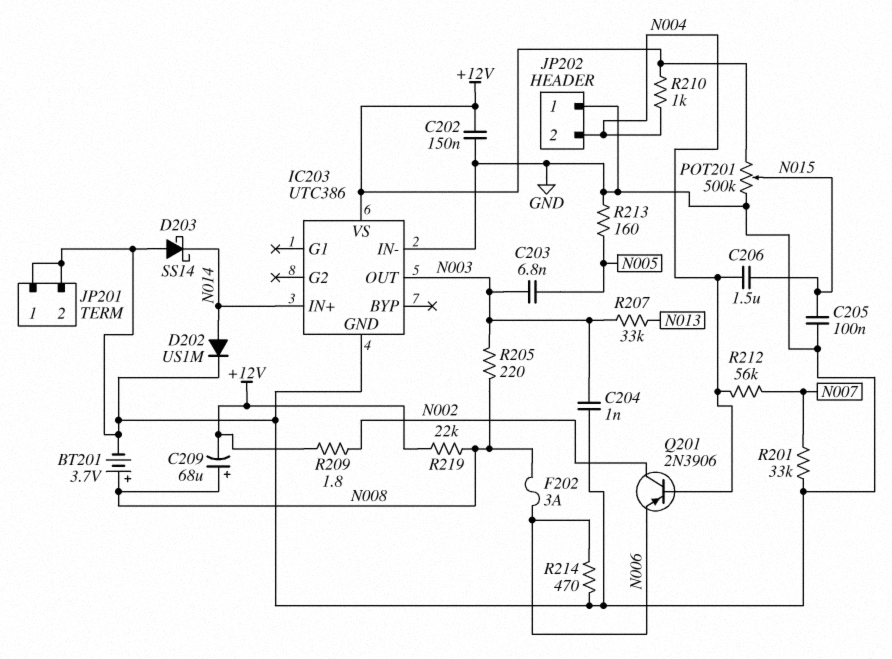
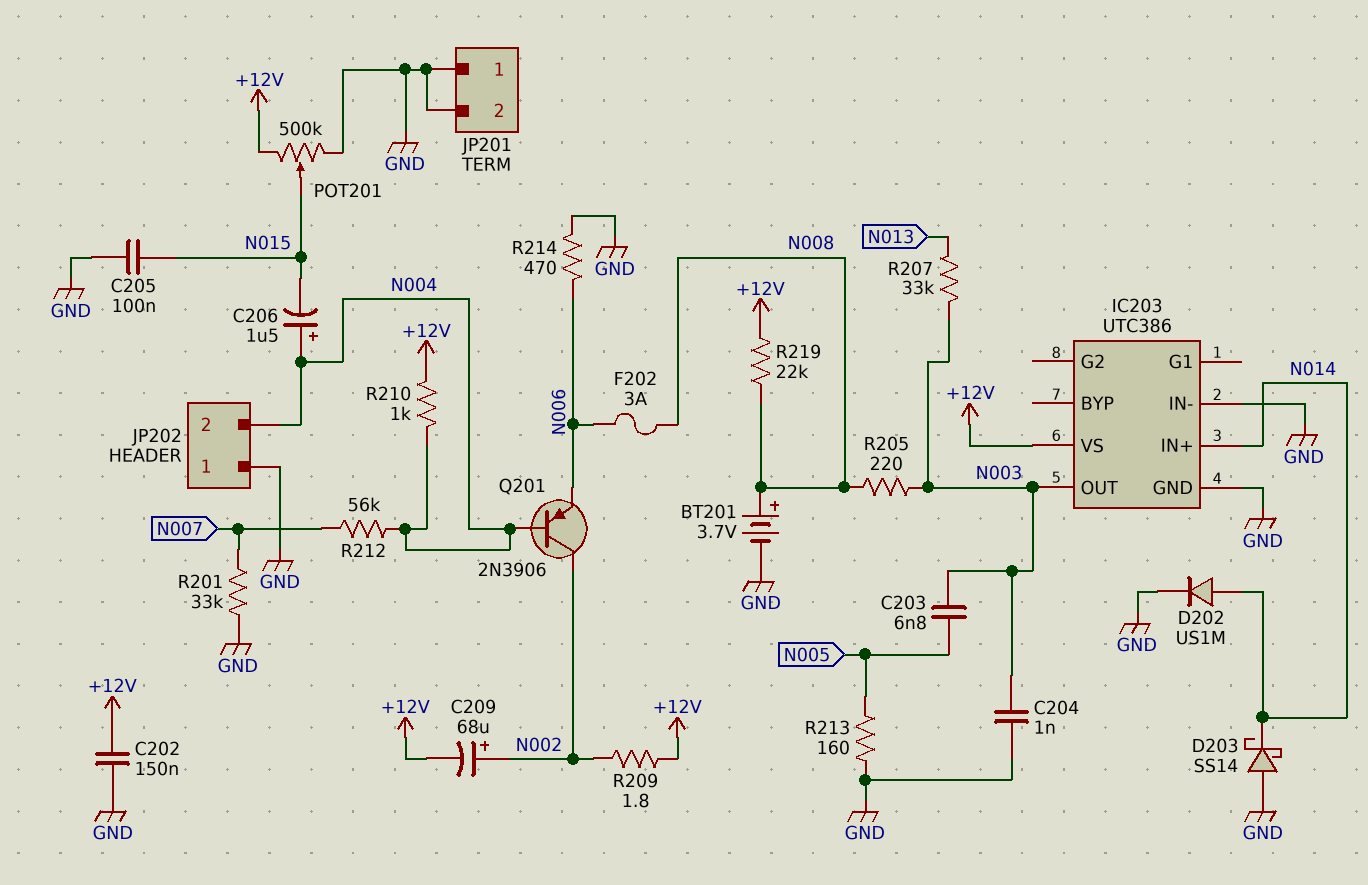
C206: 1.5uF (N004, N015) -> 1.5uF (plus N004, minus N015)
C209: 68uF (plus N008, minus +12V) -> 68uF (plus N002, minus +12V)

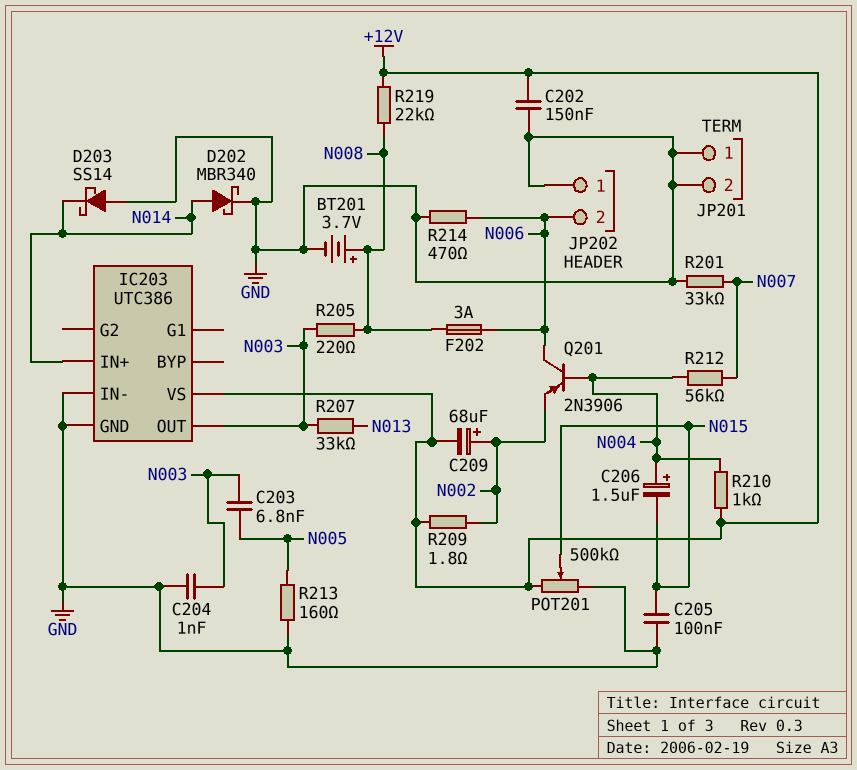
D202: diode US1M (A N014, K GND) -> schottky MBR340 (A N014, K GND)
JP202 pin 2: N004 -> N006
Q201: PNP 2N3906 (B N004, C N002, E N006) -> PNP 2N3906 (B N004, C N006, E N002)

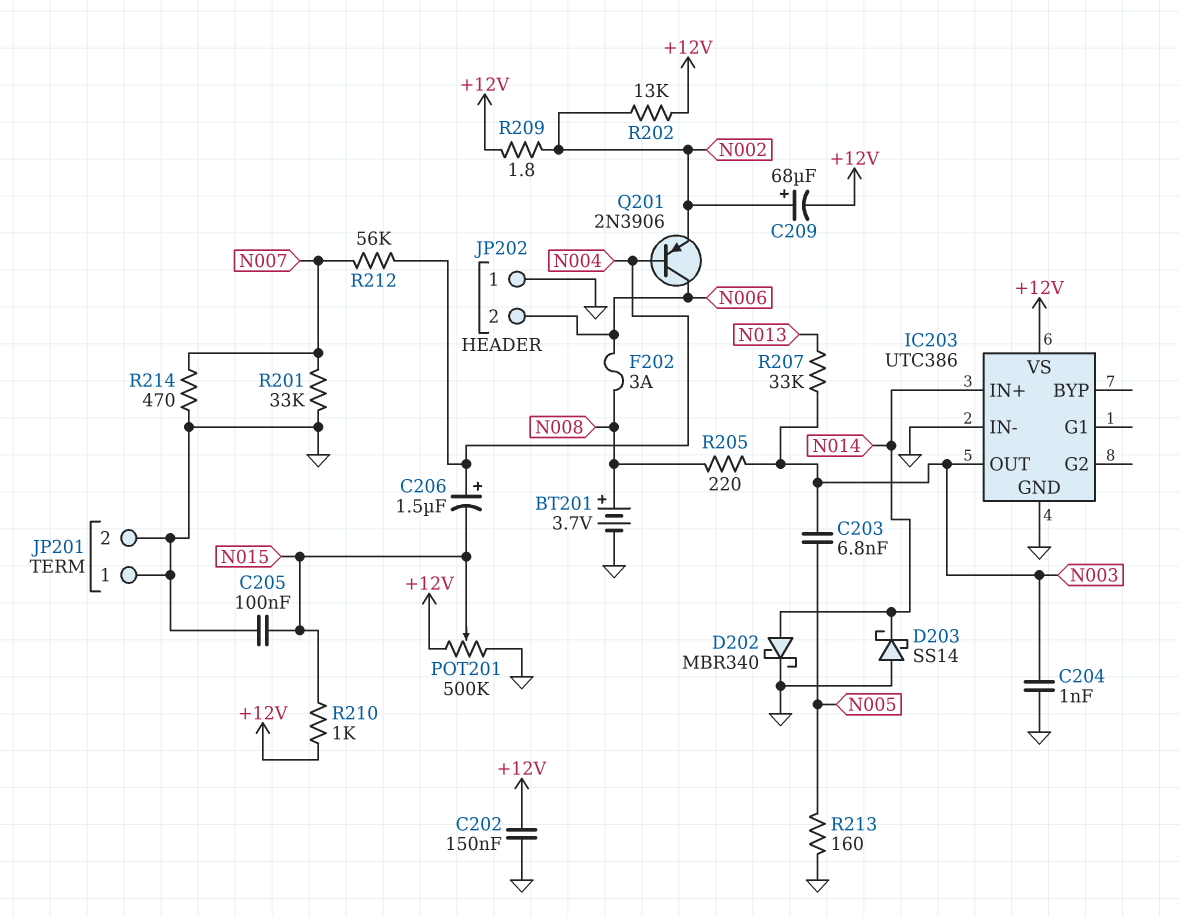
R202: none -> 13k (+12V, N002)
R210: 1k (+12V, N004) -> 1k (+12V, N015)
R214: 470 (GND, N006) -> 470 (GND, N007)
R219: 22k (+12V, N008) -> none

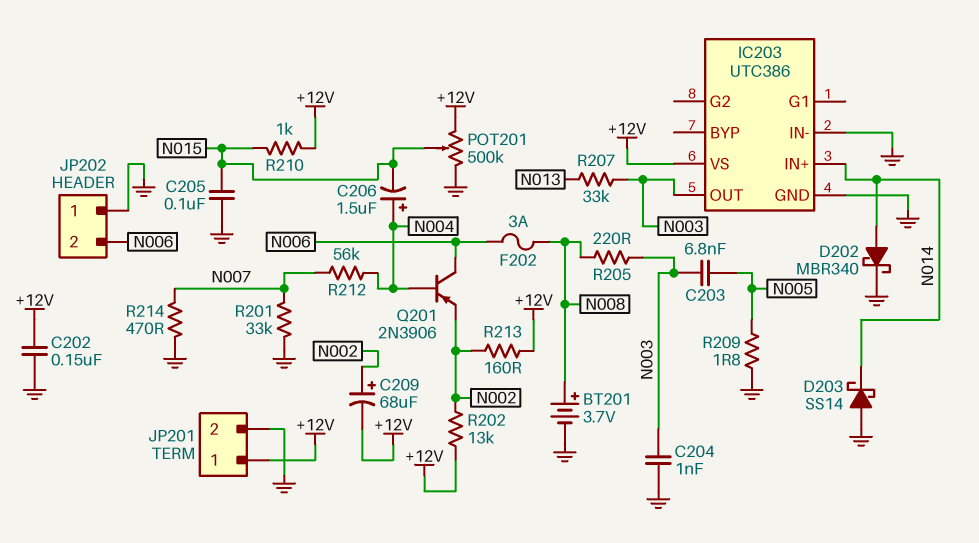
JP201 pin 1: GND -> +12V
R209: 1.8 (+12V, N002) -> 1.8 (GND, N005)
R213: 160 (GND, N005) -> 160 (+12V, N002)

